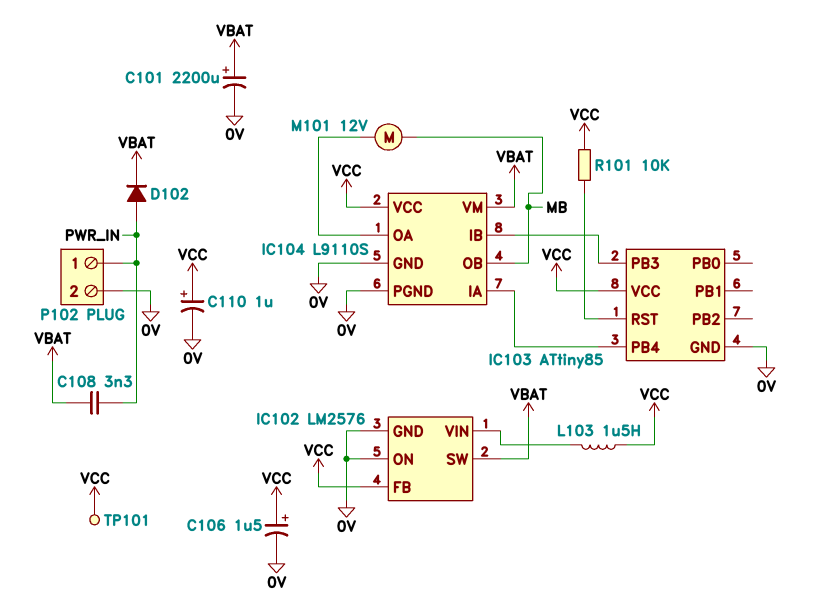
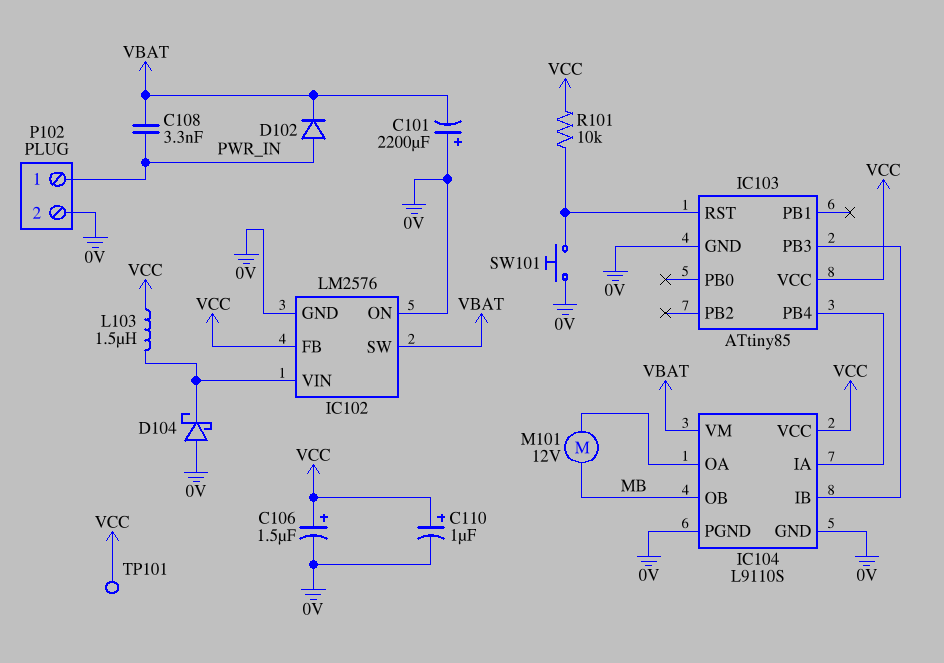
C101: 2200uF (plus VBAT, minus 0V) -> 2200uF (plus 0V, minus VBAT)
D104: none -> schottky (A 0V, K IC102/VIN)
SW101: none -> button (0V, IC103/RST)

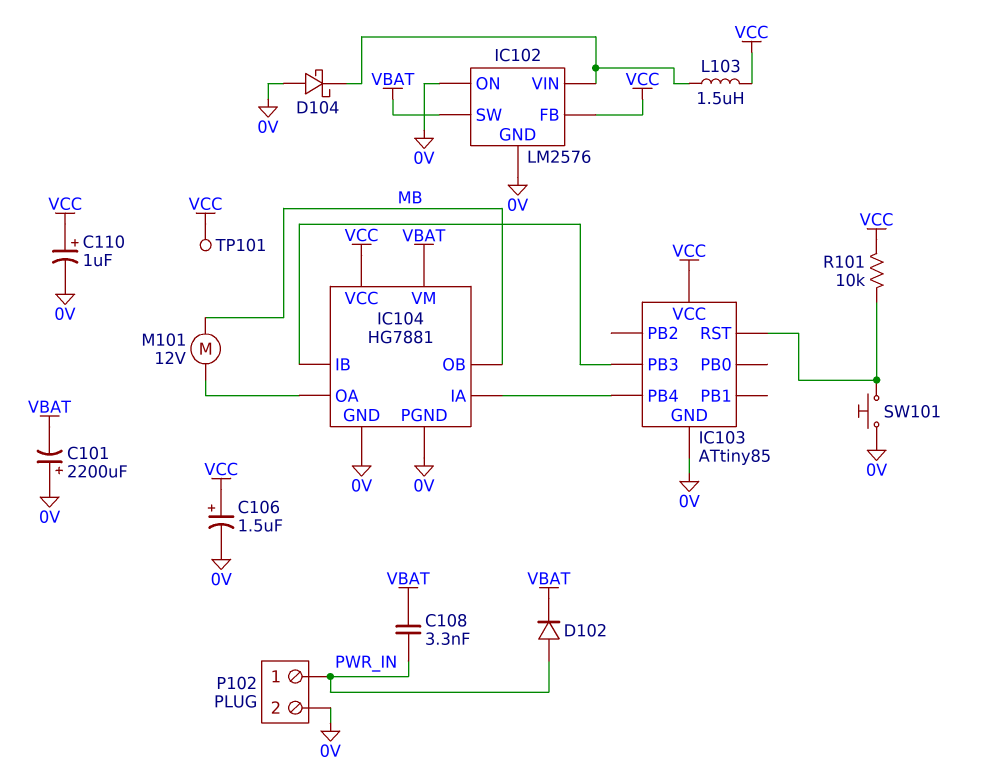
IC104: L9110S -> HG7881

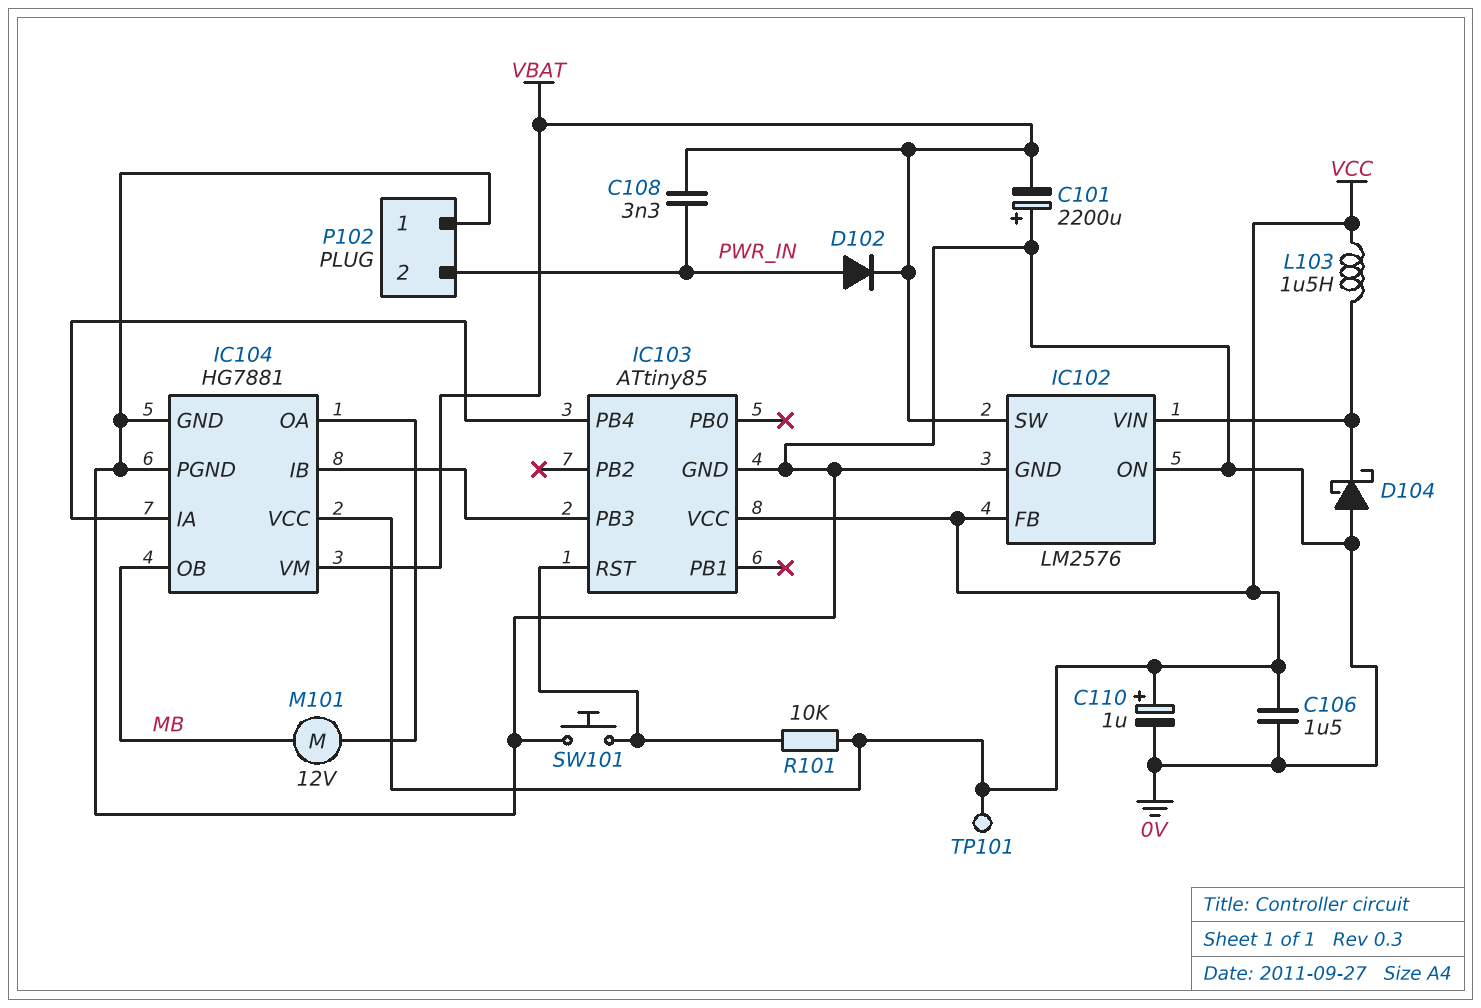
C106: 1.5uF (plus VCC, minus 0V) -> 1.5uF (0V, VCC)
P102 pin 1: PWR_IN -> 0V
P102 pin 2: 0V -> PWR_IN

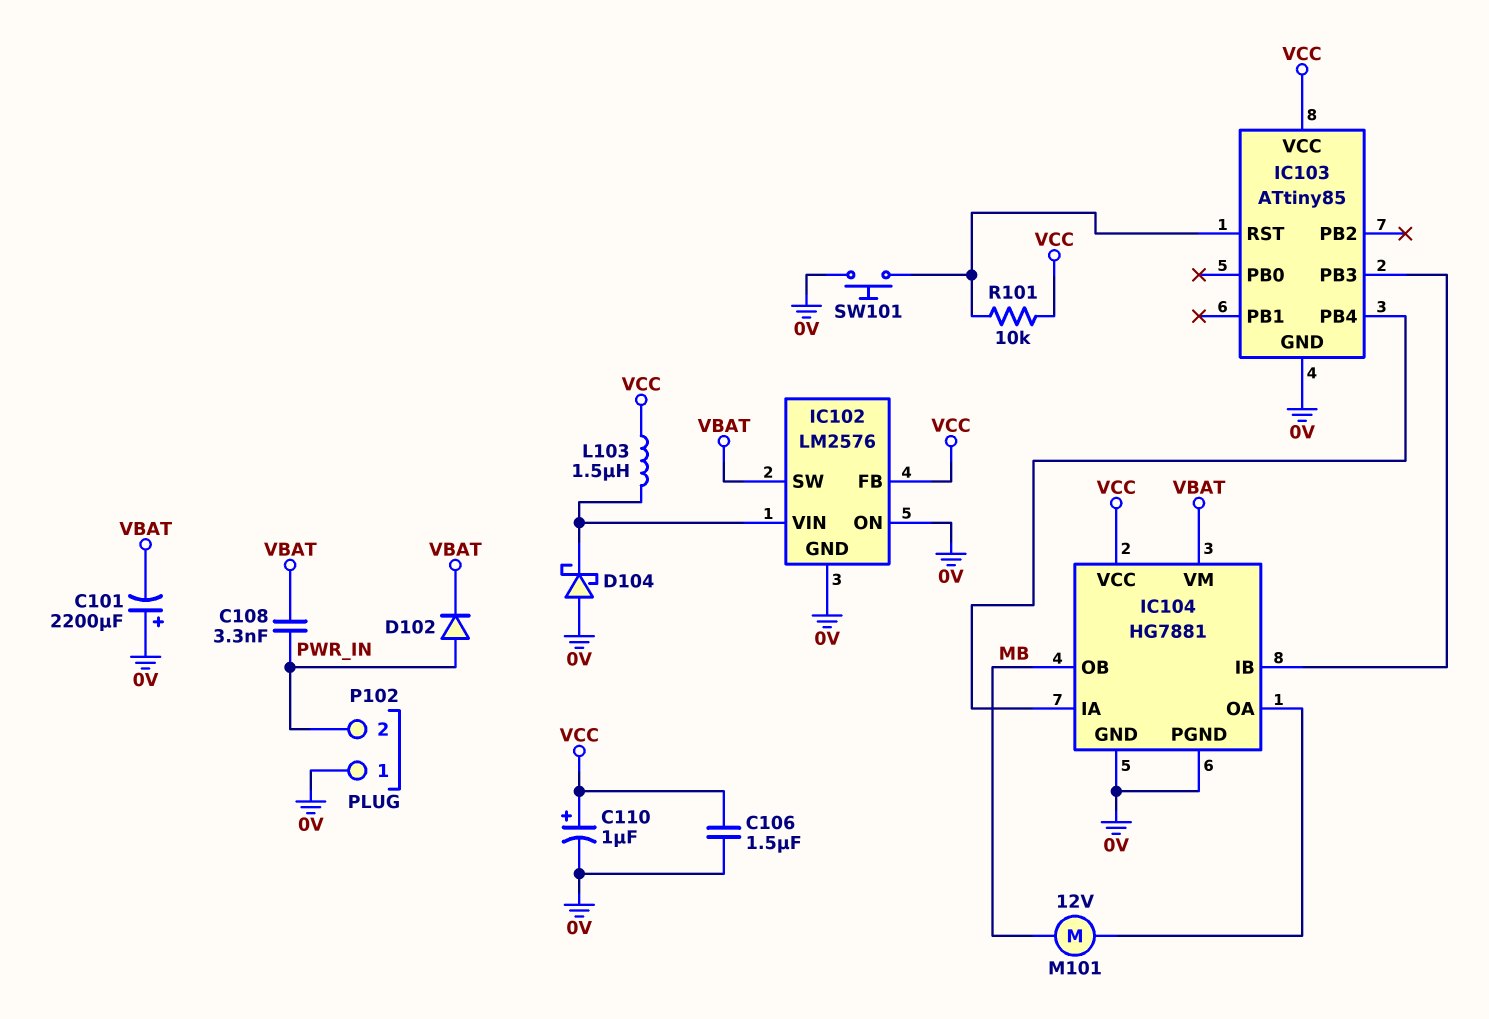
TP101: test point (VCC) -> none

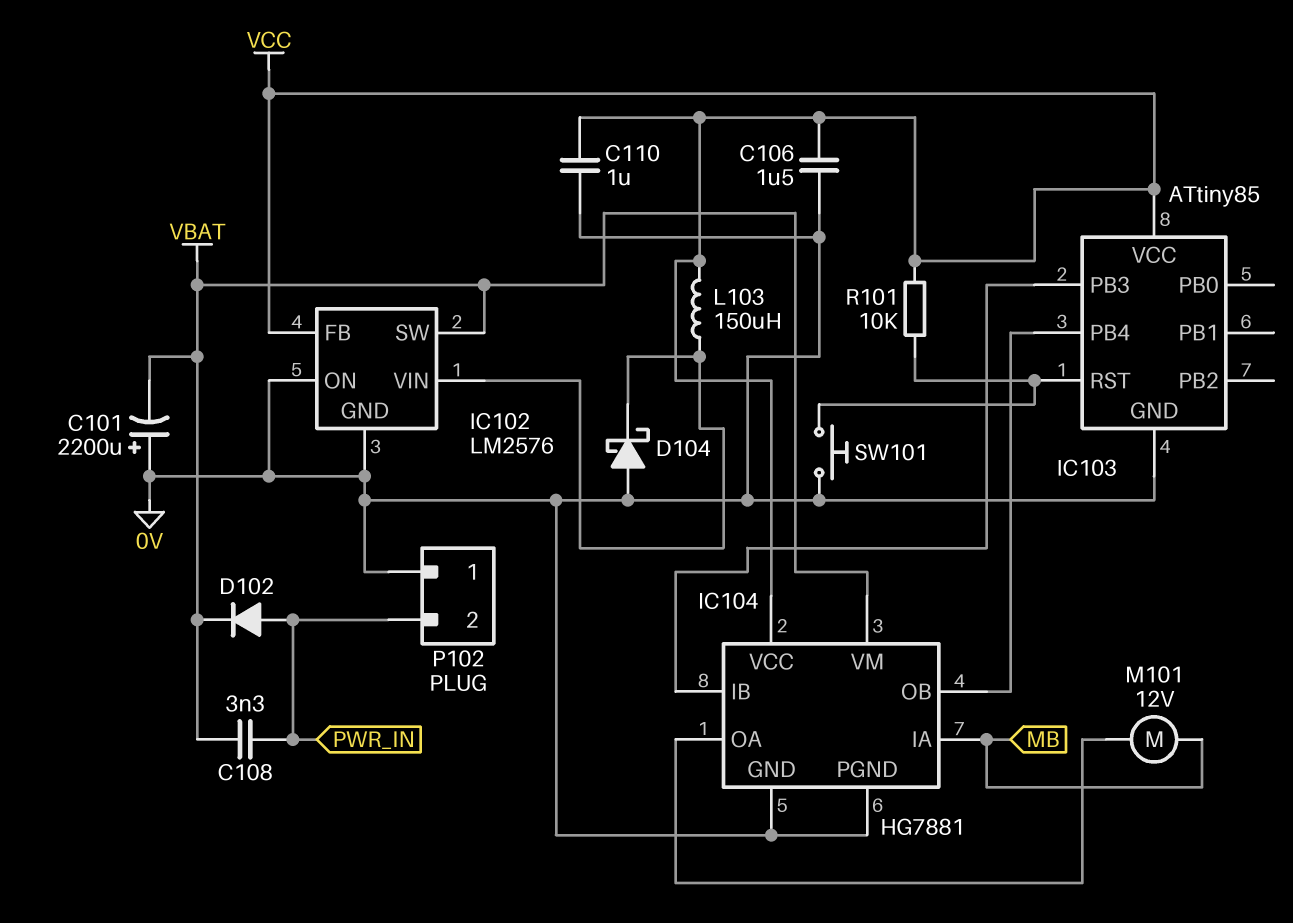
C110: 1uF (plus VCC, minus 0V) -> 1uF (0V, VCC)
IC104 pin IA: IC103/PB4 -> MB
IC104 pin OB: MB -> IC103/PB4
L103: 1.5uH (IC102/VIN, VCC) -> 150uH (IC102/VIN, VCC)

